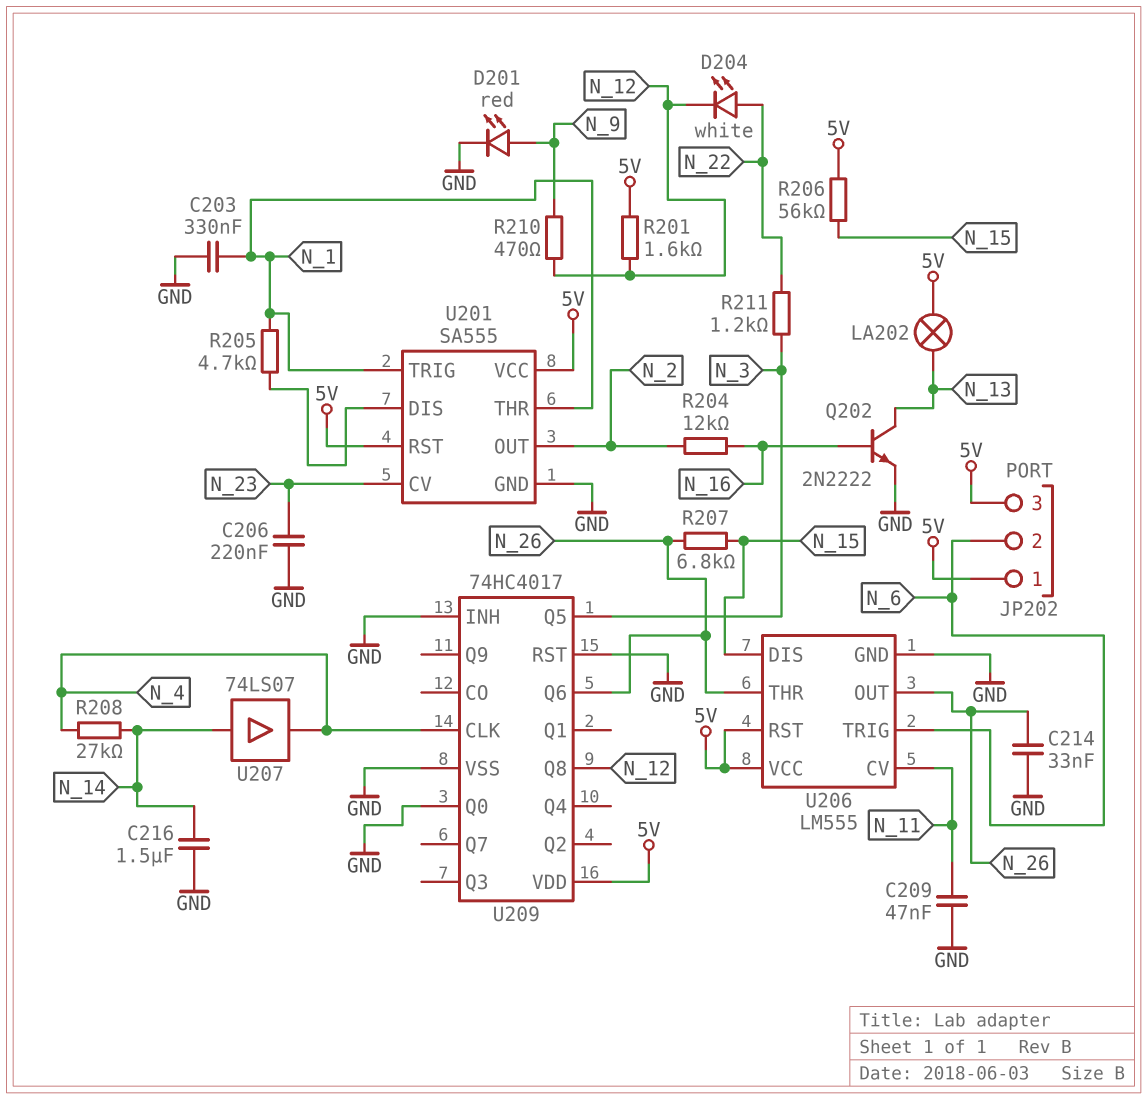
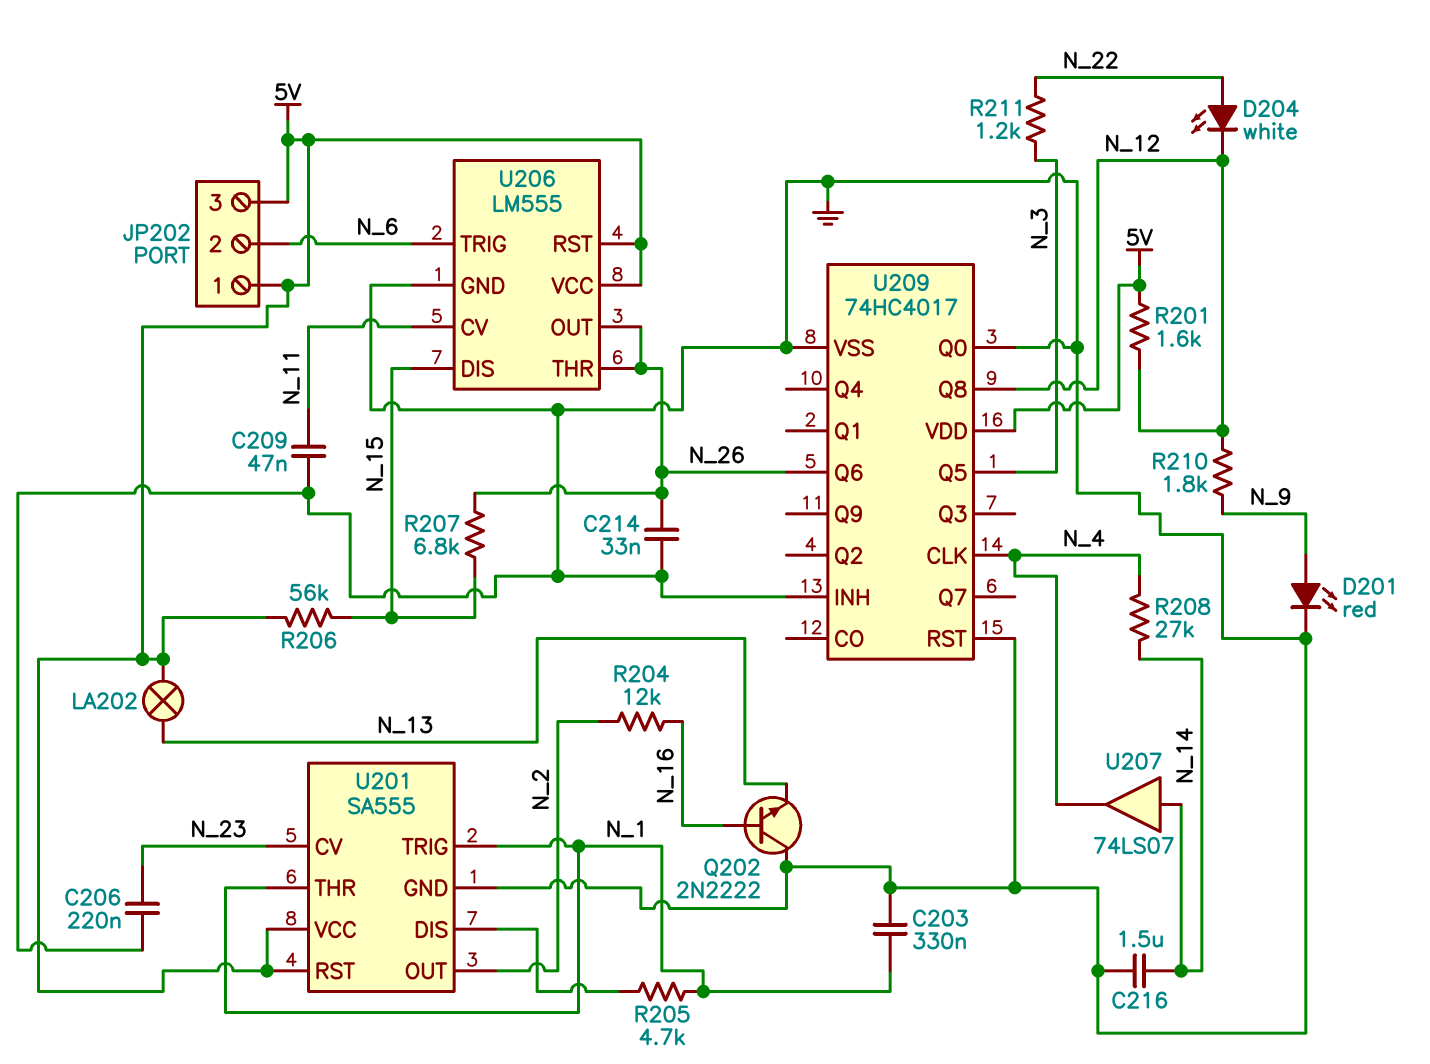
Q202: NPN 2N2222 (B N_16, C N_13, E GND) -> NPN 2N2222 (B N_16, C GND, E N_13)
R210: 470 (N_9, N_12) -> 1.8k (N_9, N_12)

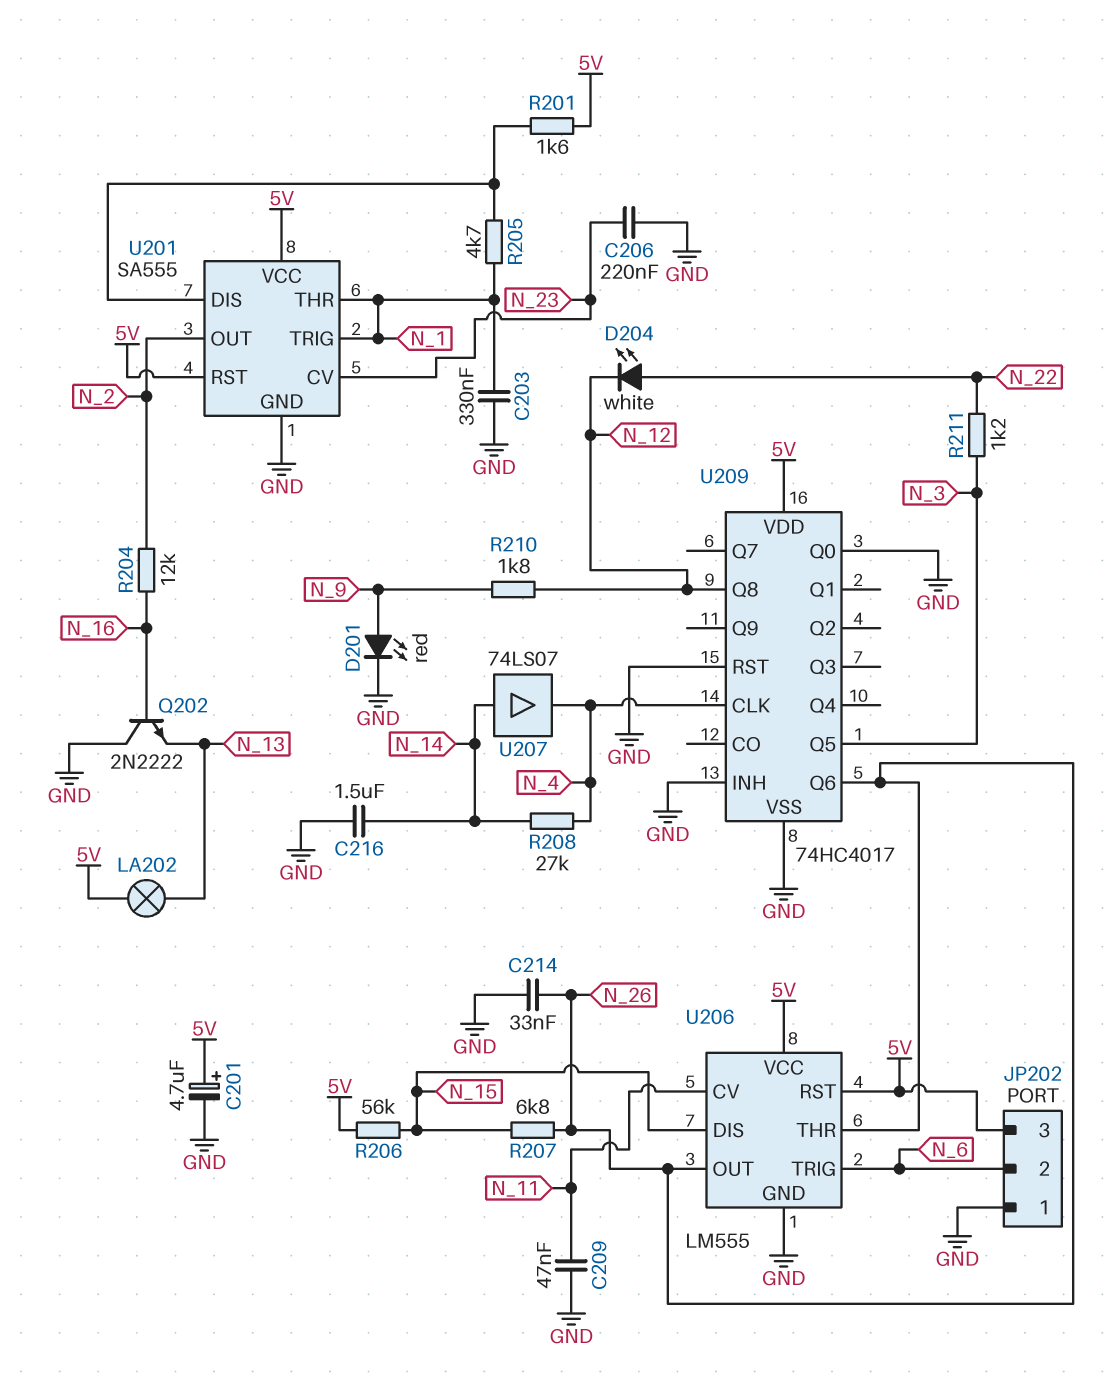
C201: none -> 4.7uF (plus 5V, minus GND)
JP202 pin 1: 5V -> GND
R201: 1.6k (5V, N_12) -> 1.6k (5V, U201/DIS)

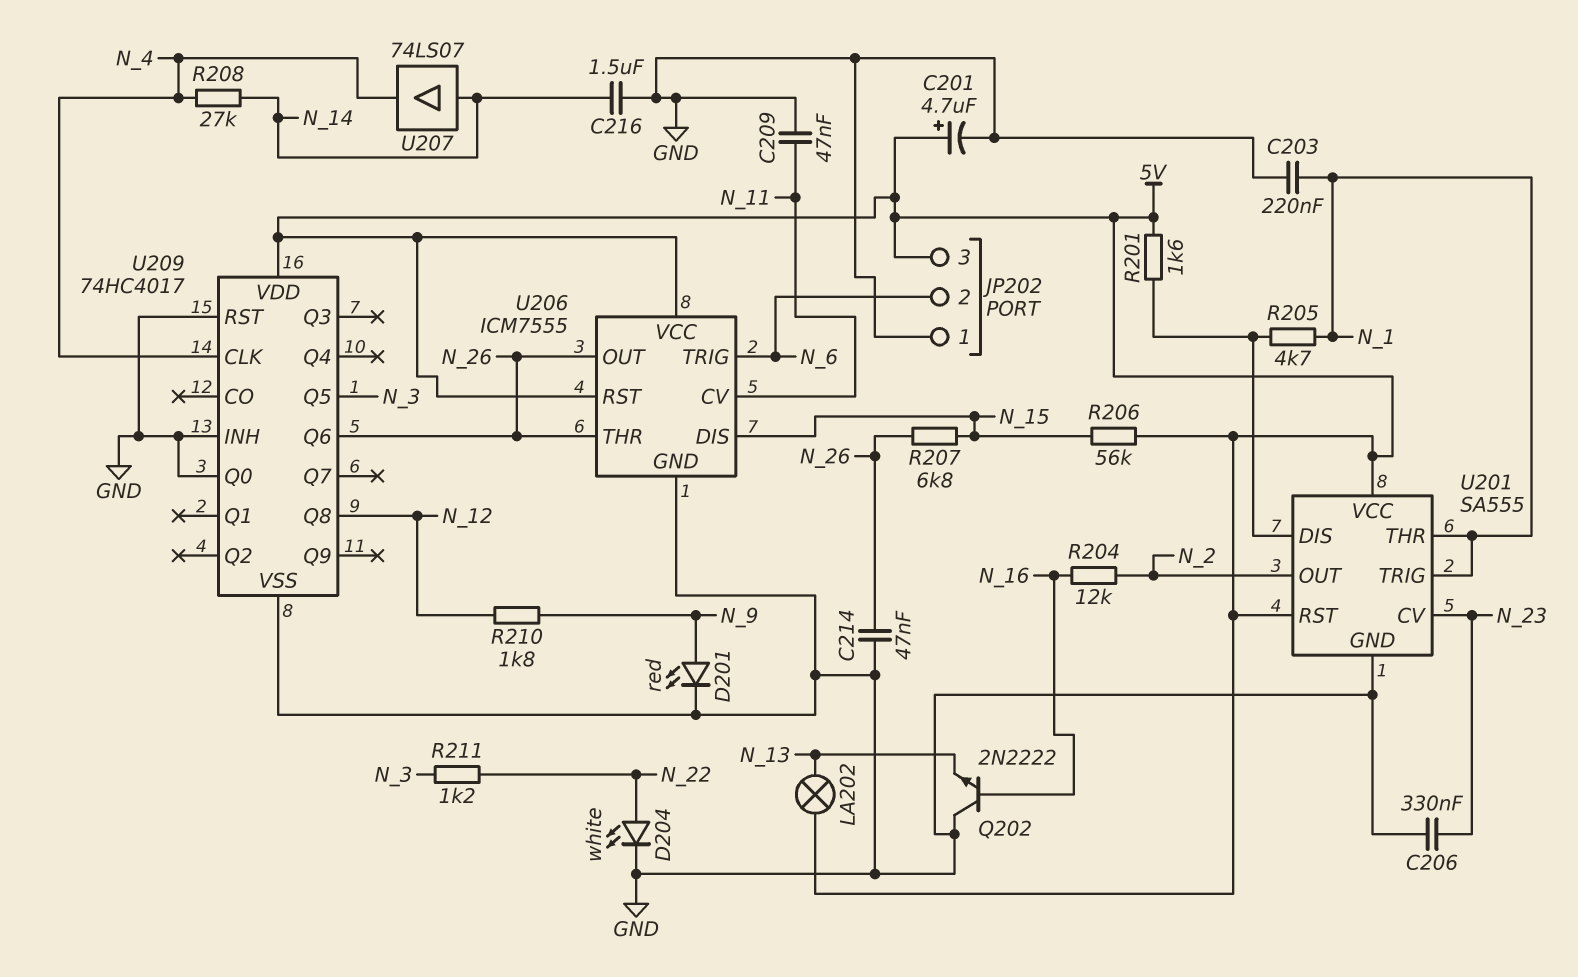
C203: 330nF (GND, N_1) -> 220nF (GND, N_1)
C206: 220nF (GND, N_23) -> 330nF (GND, N_23)
C214: 33nF (GND, N_26) -> 47nF (GND, N_26)
D204: LED white (A N_22, K N_12) -> LED white (A N_22, K GND)
U206: LM555 -> ICM7555

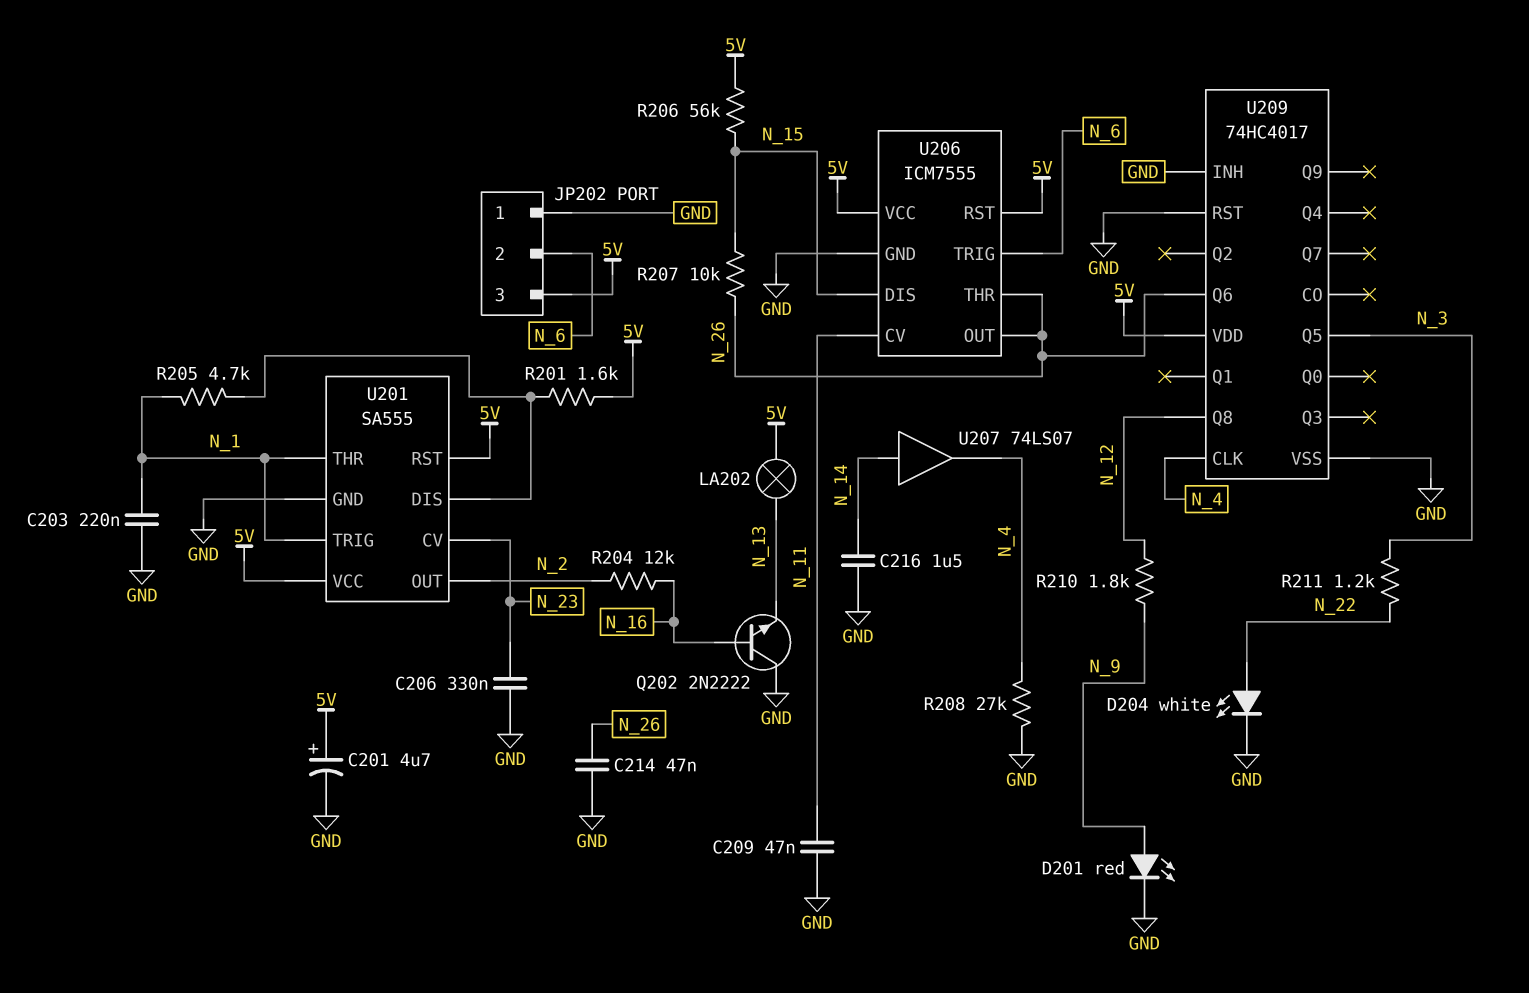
R207: 6.8k (N_15, N_26) -> 10k (N_15, N_26)
R208: 27k (N_4, N_14) -> 27k (GND, N_4)
U209 pin Q0: GND -> none

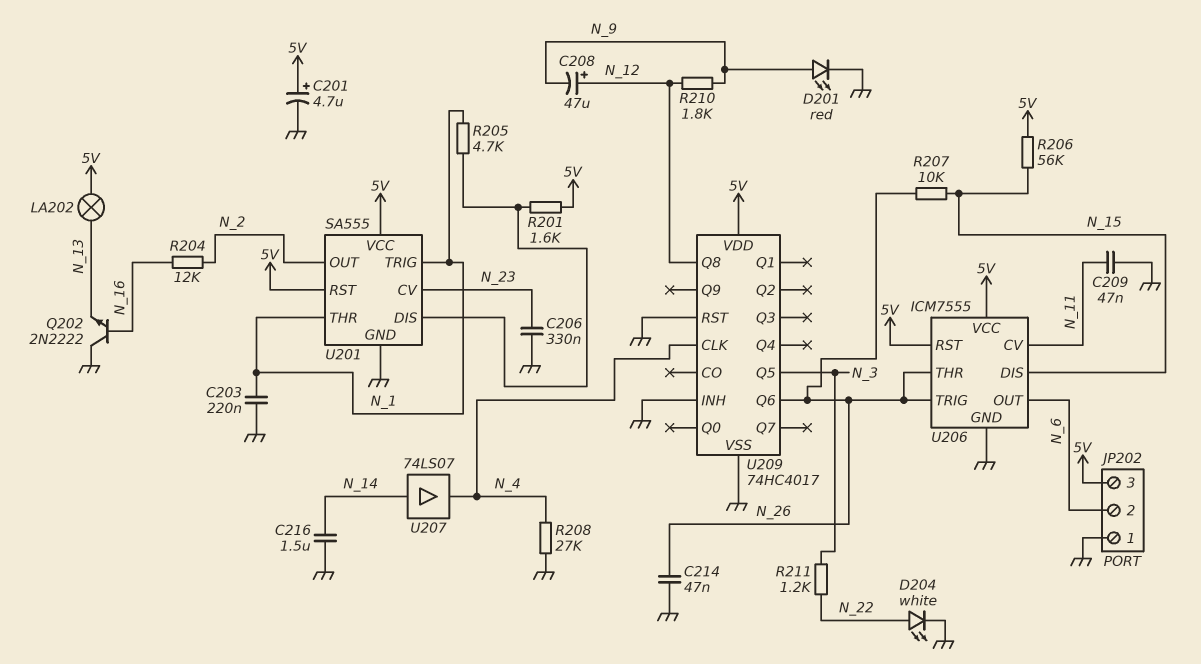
C208: none -> 47uF (plus N_12, minus N_9)
U206 pin OUT: N_26 -> N_6
U206 pin TRIG: N_6 -> N_26

